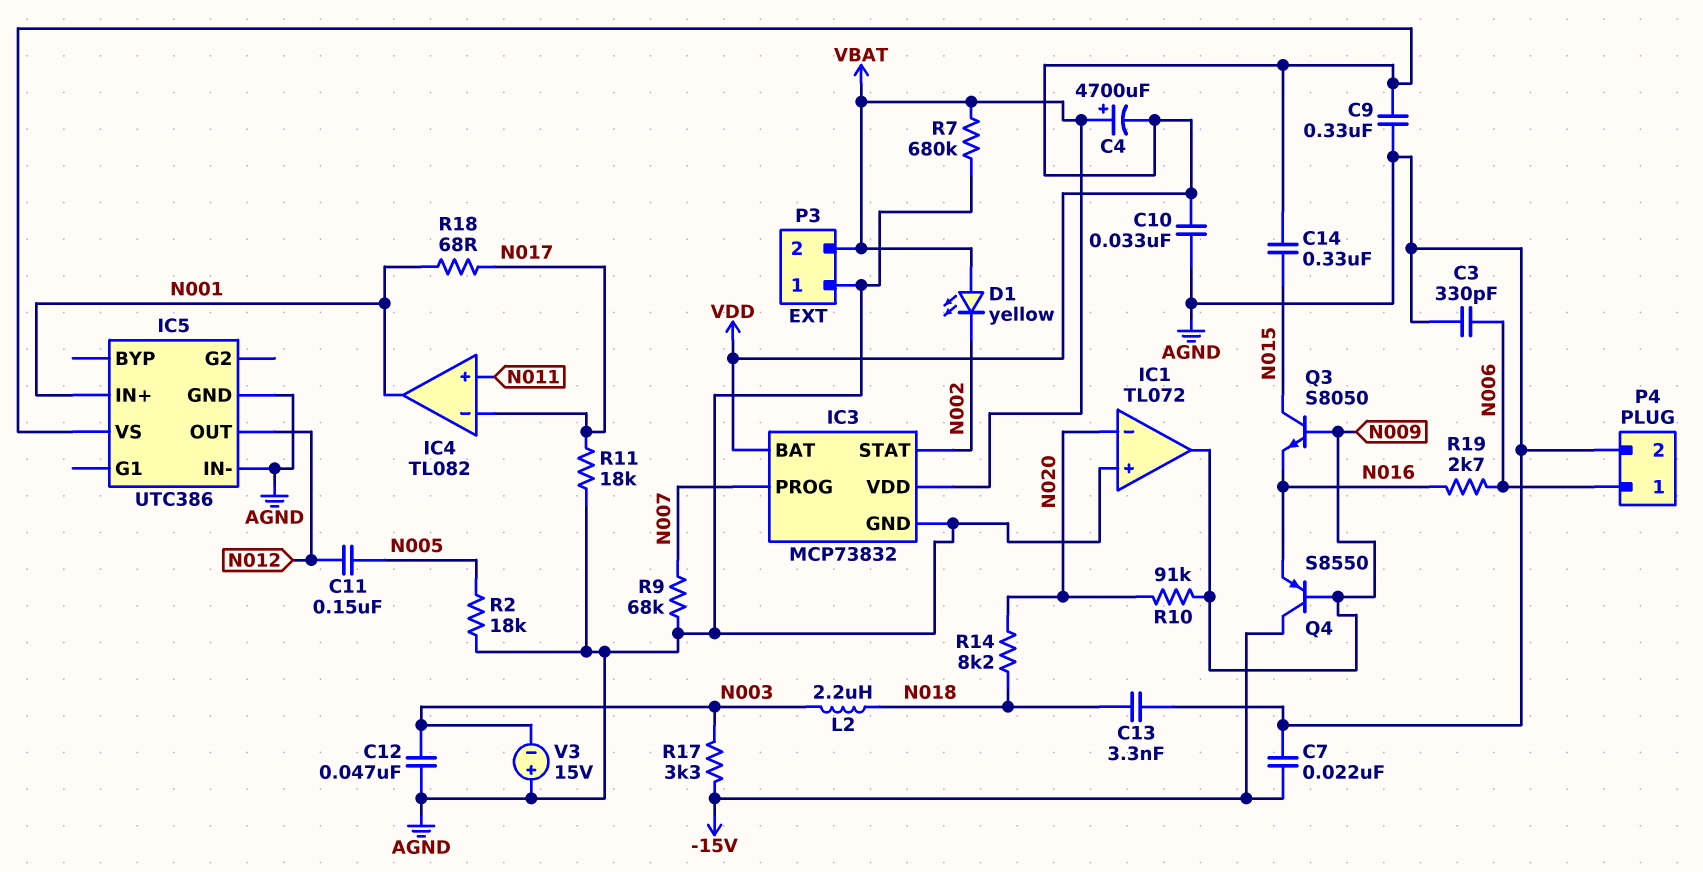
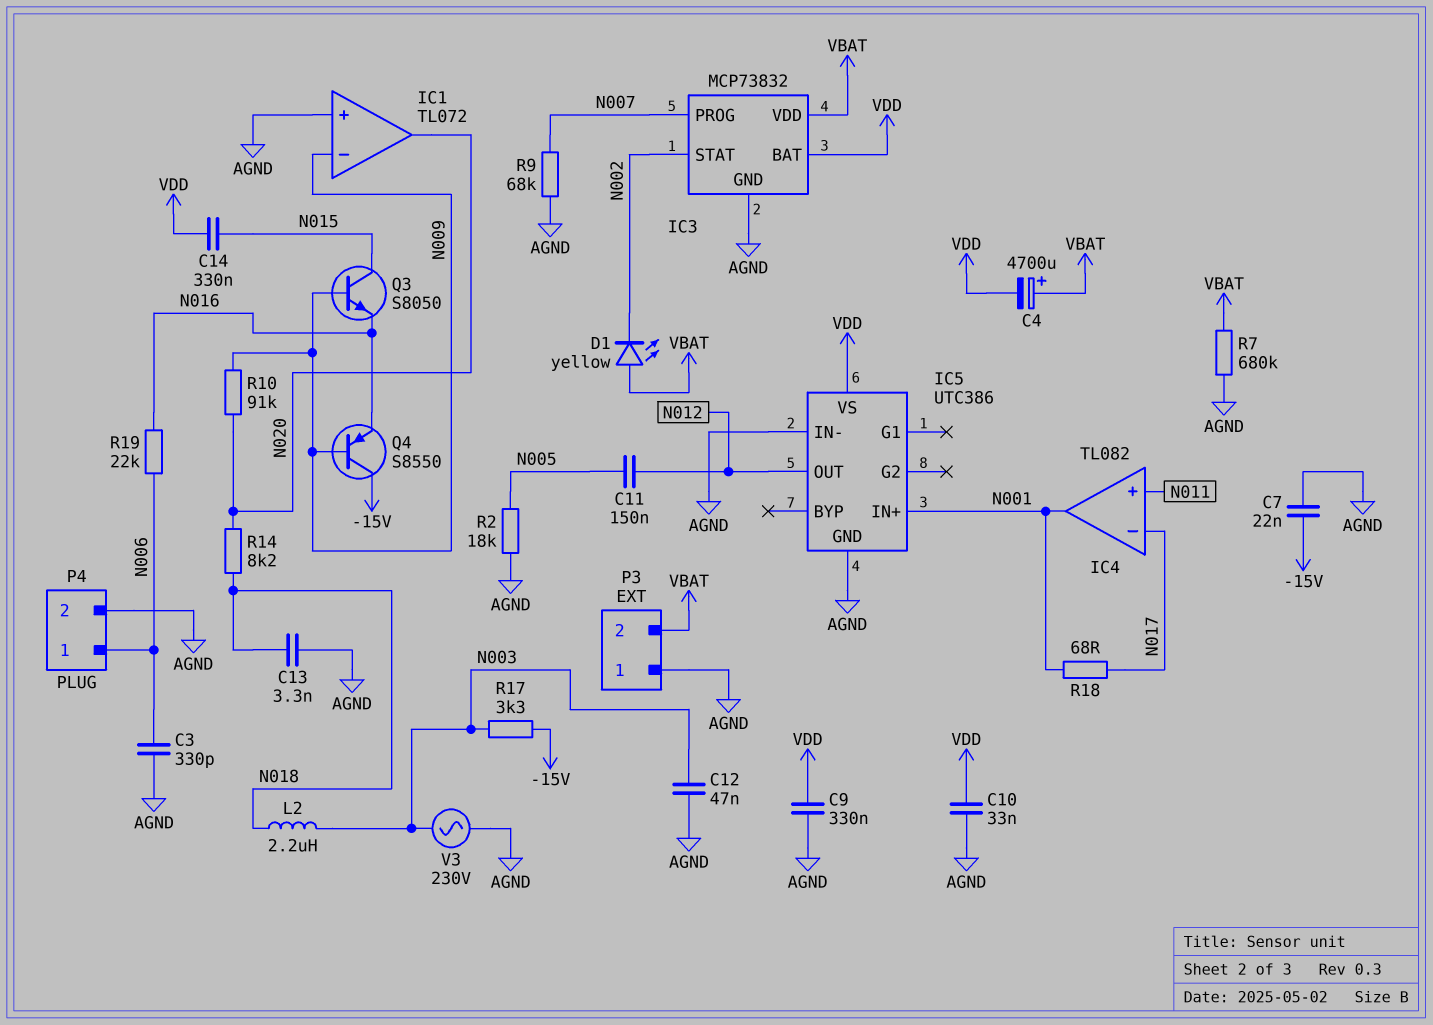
IC1 pin in-: N020 -> N009
IC1 pin out: N009 -> N020
R11: 18k (AGND, N017) -> none
R19: 2.7k (N006, N016) -> 22k (N006, N016)
V3: 15V (plus AGND, minus N003) -> AC 230V (AGND, N003)

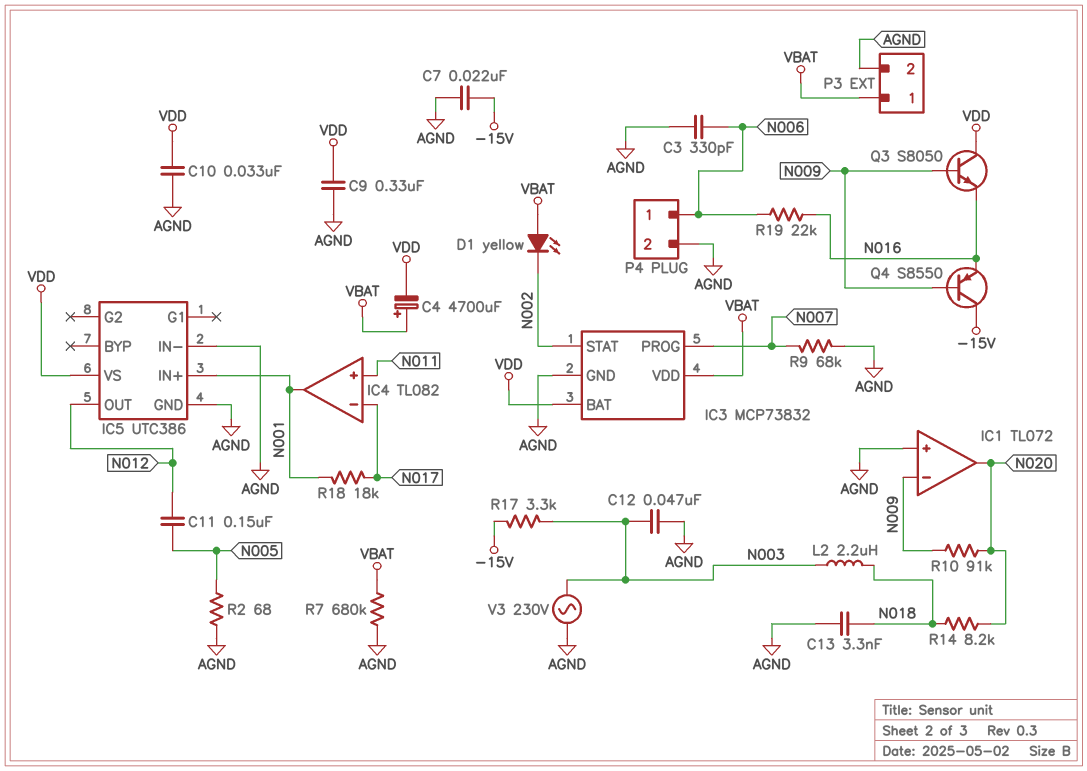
C14: 330nF (N015, VDD) -> none
P3 pin 1: AGND -> VBAT
P3 pin 2: VBAT -> AGND
Q3: NPN S8050 (B N009, C N015, E N016) -> NPN S8050 (B N009, C VDD, E N016)
R2: 18k (AGND, N005) -> 68 (AGND, N005)
R18: 68 (N001, N017) -> 18k (N001, N017)

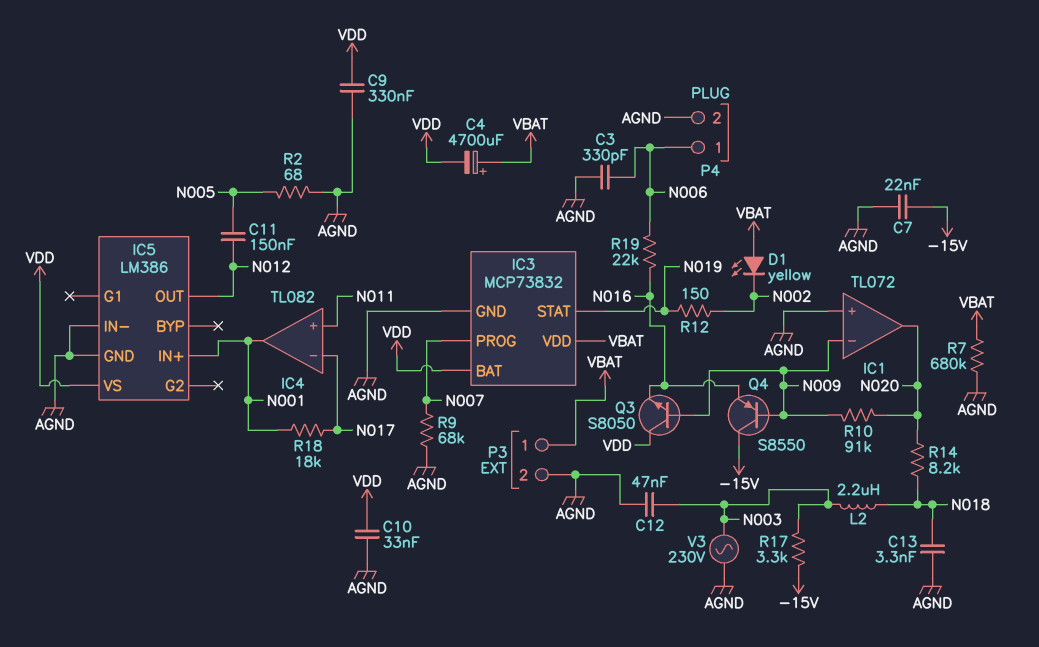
IC3 pin STAT: N002 -> N019
IC5: UTC386 -> LM386
R12: none -> 150 (N002, N019)

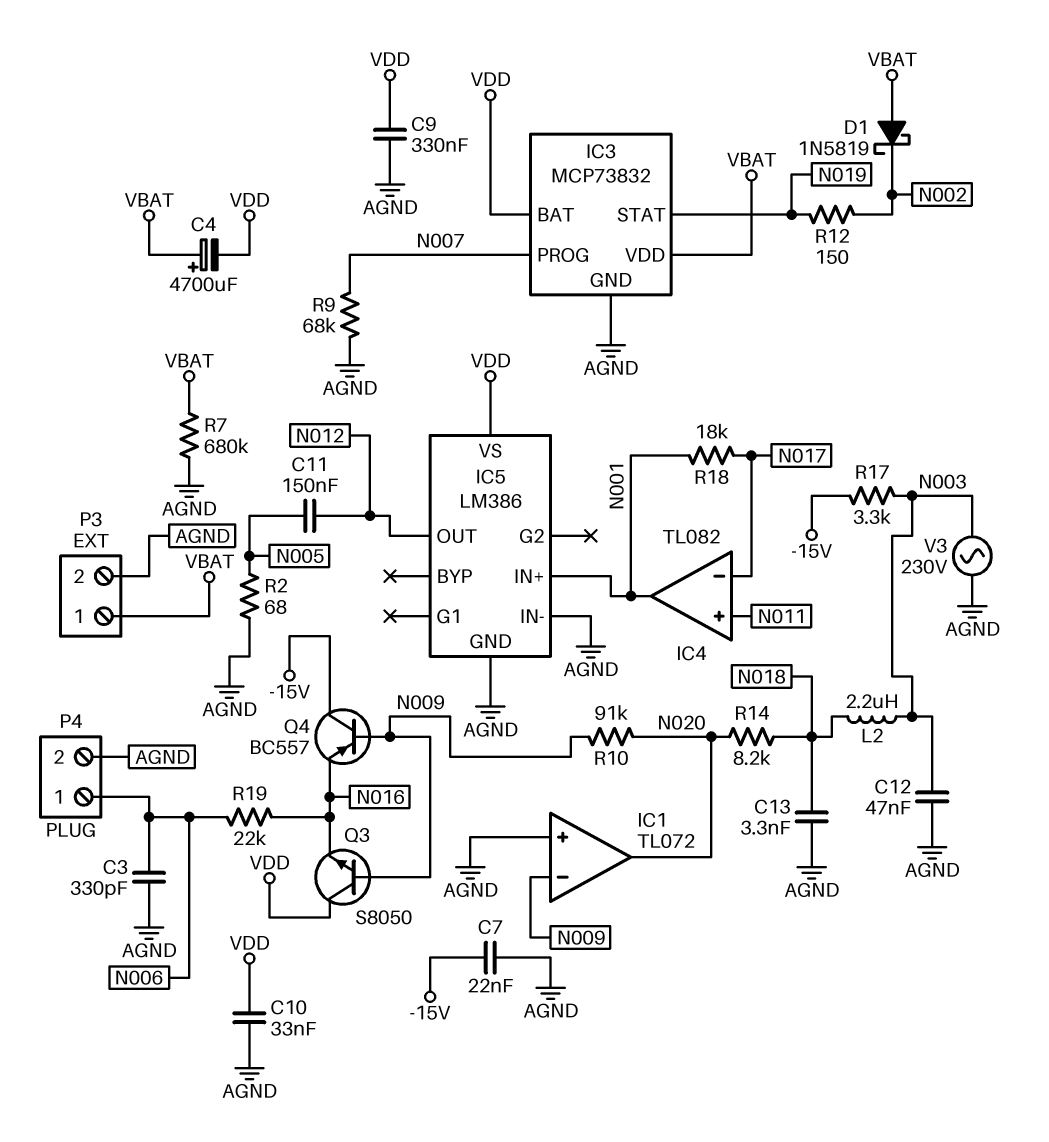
D1: LED yellow (A VBAT, K N002) -> schottky 1N5819 (A VBAT, K N002)
Q4: PNP S8550 (B N009, C -15V, E N016) -> PNP BC557 (B N009, C -15V, E N016)

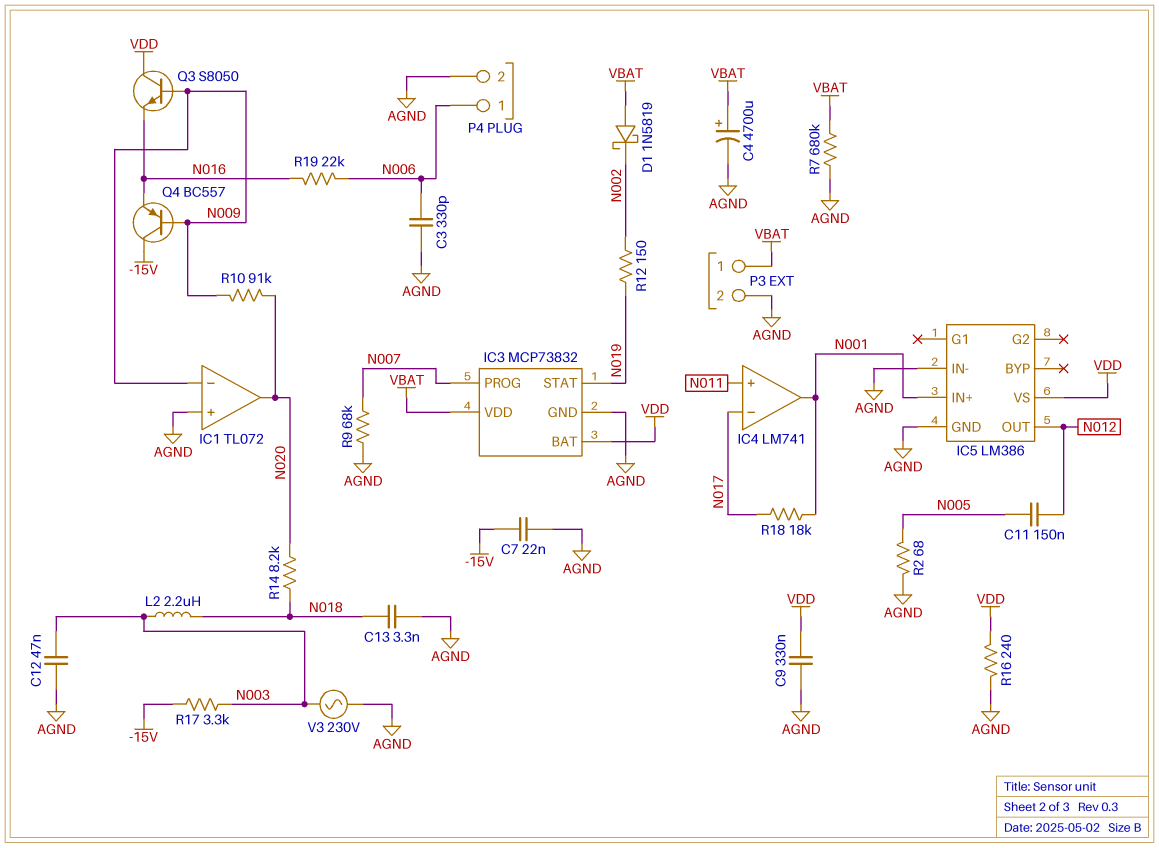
C4: 4700uF (plus VBAT, minus VDD) -> 4700uF (plus VBAT, minus AGND)
C10: 33nF (AGND, VDD) -> none
IC4: TL082 -> LM741
R16: none -> 240 (AGND, VDD)

